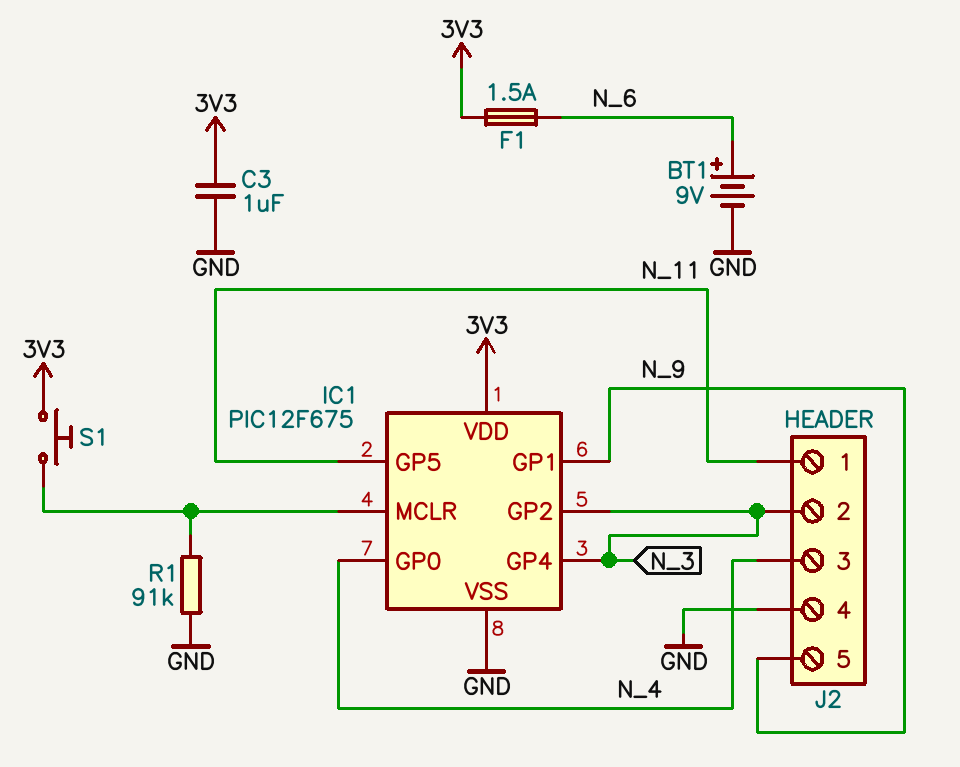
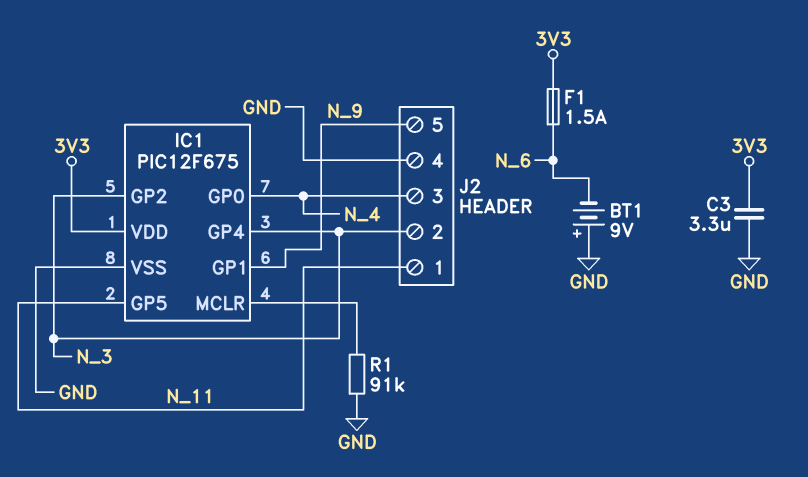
BT1: 9V (plus N_6, minus GND) -> 9V (plus GND, minus N_6)
C3: 1uF (3V3, GND) -> 3.3uF (3V3, GND)
S1: button (3V3, IC1/MCLR) -> none

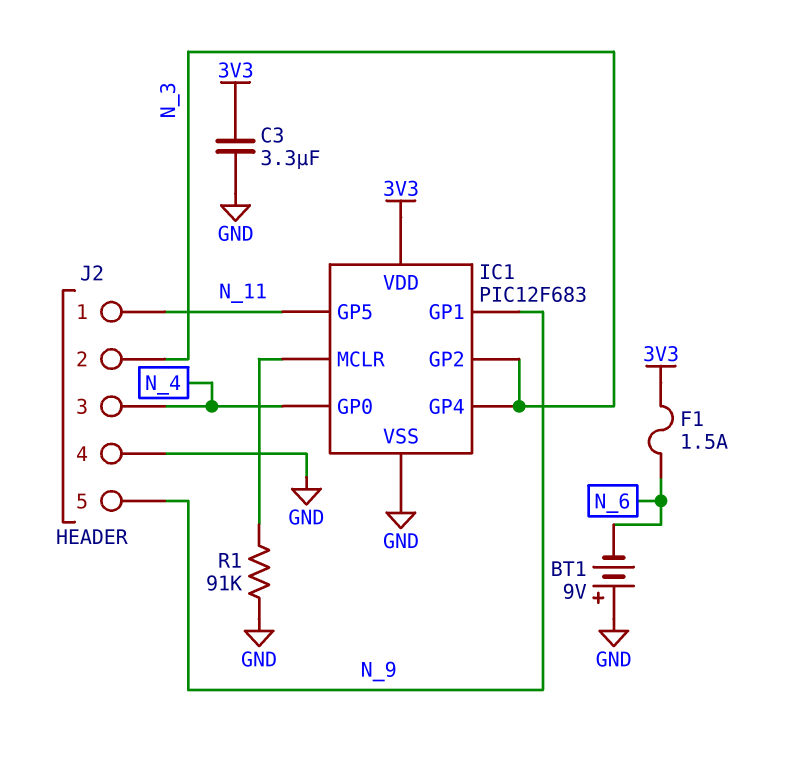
IC1: PIC12F675 -> PIC12F683

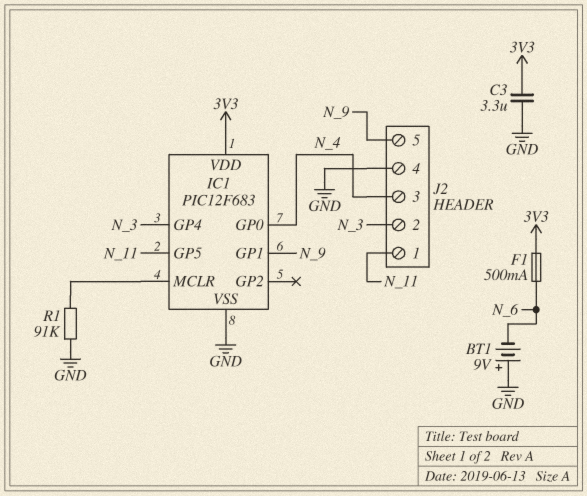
F1: 1.5A (3V3, N_6) -> 500mA (3V3, N_6)
IC1 pin GP2: N_3 -> none

